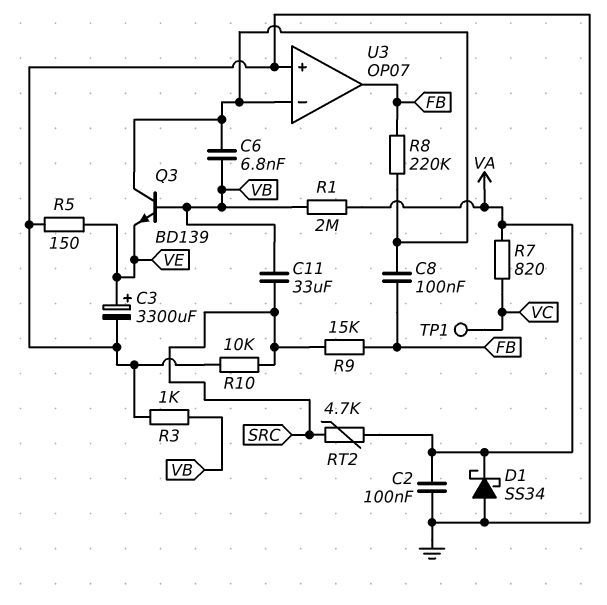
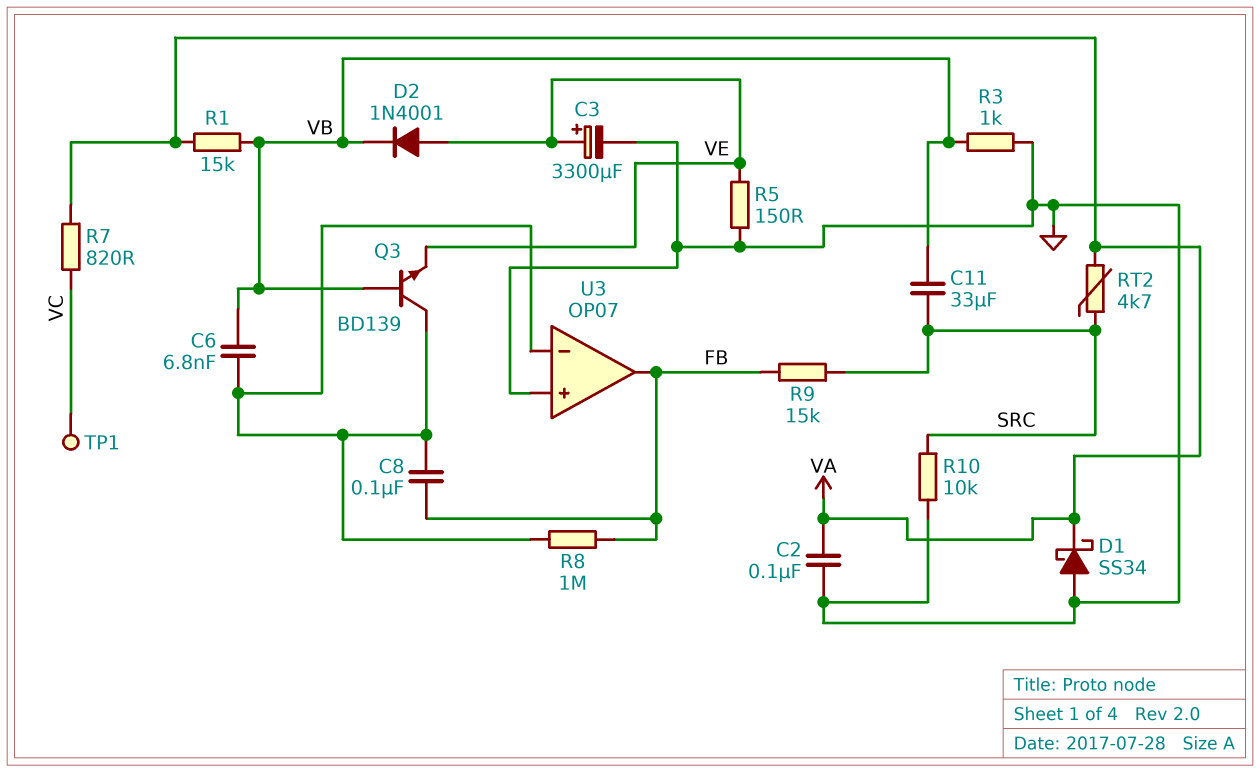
D2: none -> diode 1N4001 (A VE, K VB)
R1: 2M (VA, VB) -> 15k (VA, VB)
R8: 220k (FB, U3/in-) -> 1M (FB, U3/in-)

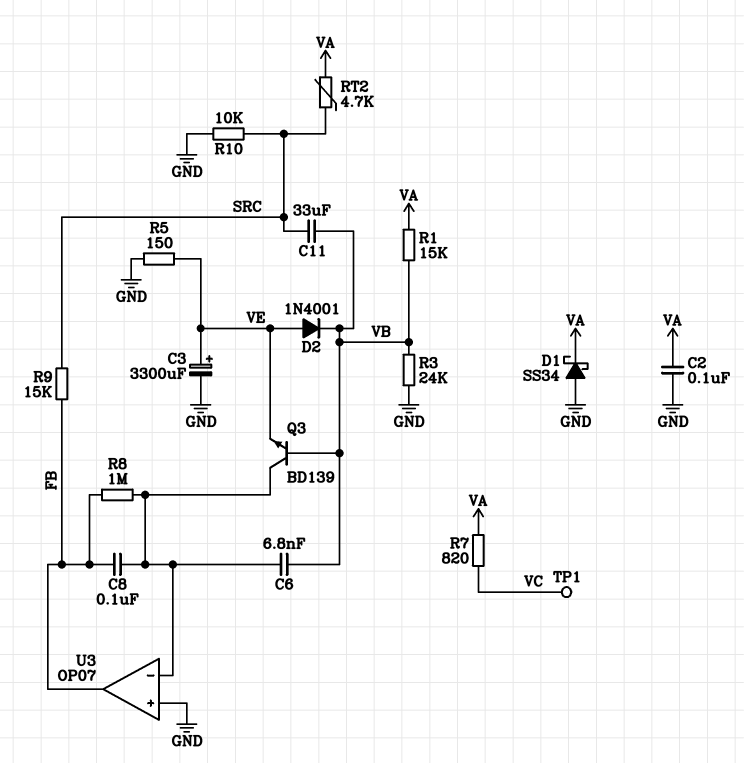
R3: 1k (GND, VB) -> 24k (GND, VB)

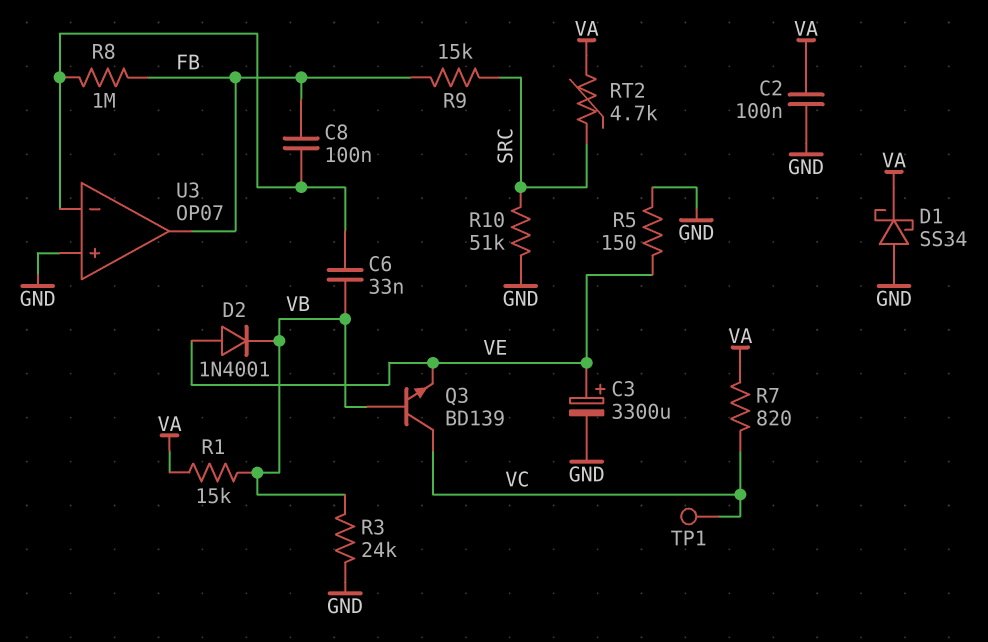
C6: 6.8nF (U3/in-, VB) -> 33nF (U3/in-, VB)
C11: 33uF (SRC, VB) -> none
Q3: NPN BD139 (B VB, C U3/in-, E VE) -> NPN BD139 (B VB, C VC, E VE)
R10: 10k (GND, SRC) -> 51k (GND, SRC)

